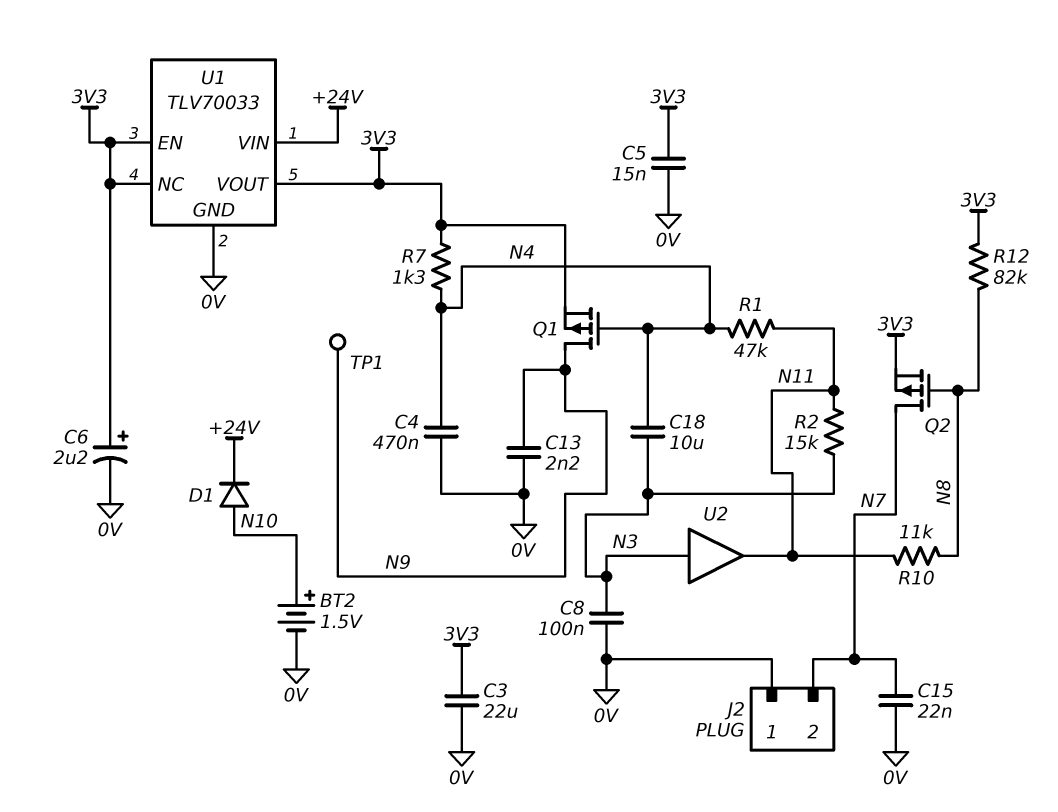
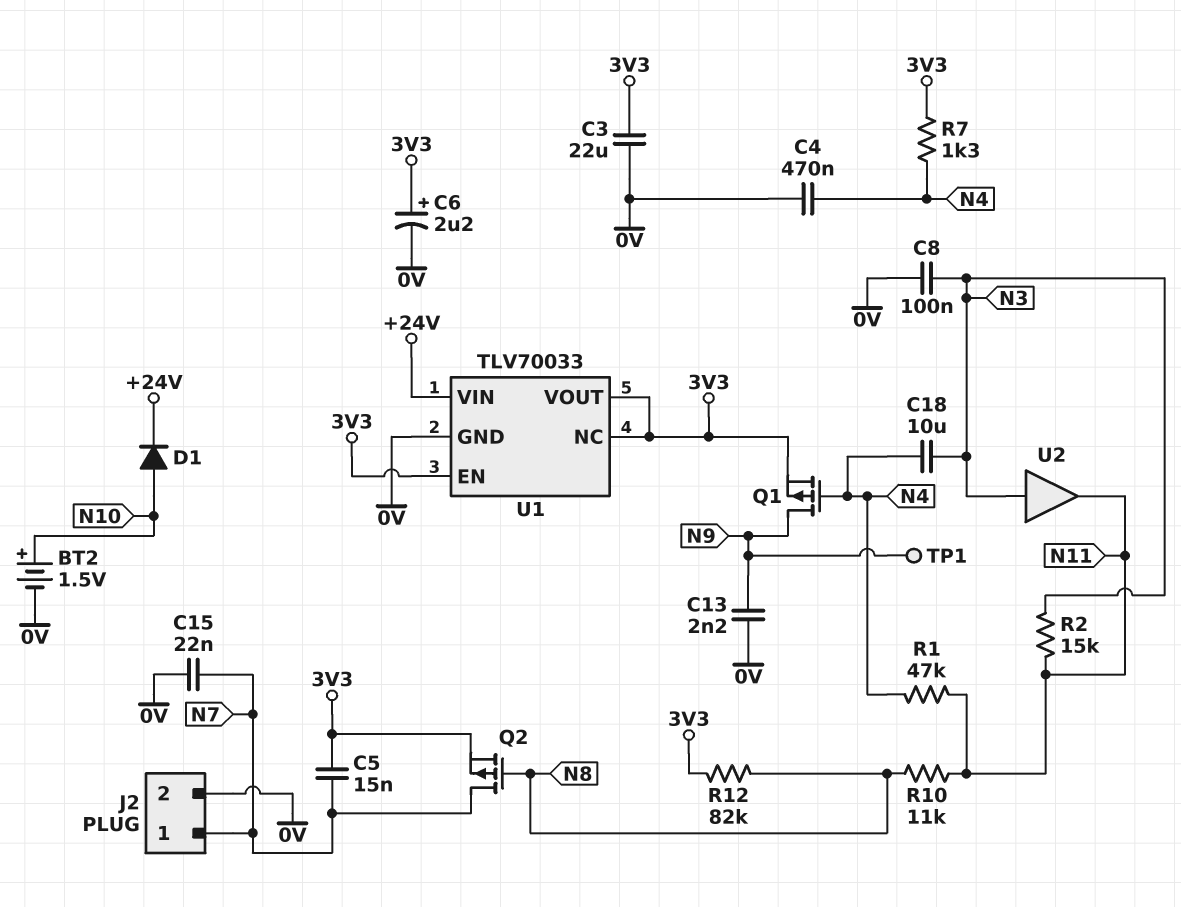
C5: 15nF (0V, 3V3) -> 15nF (3V3, N7)
J2 pin 1: 0V -> N7
J2 pin 2: N7 -> 0V

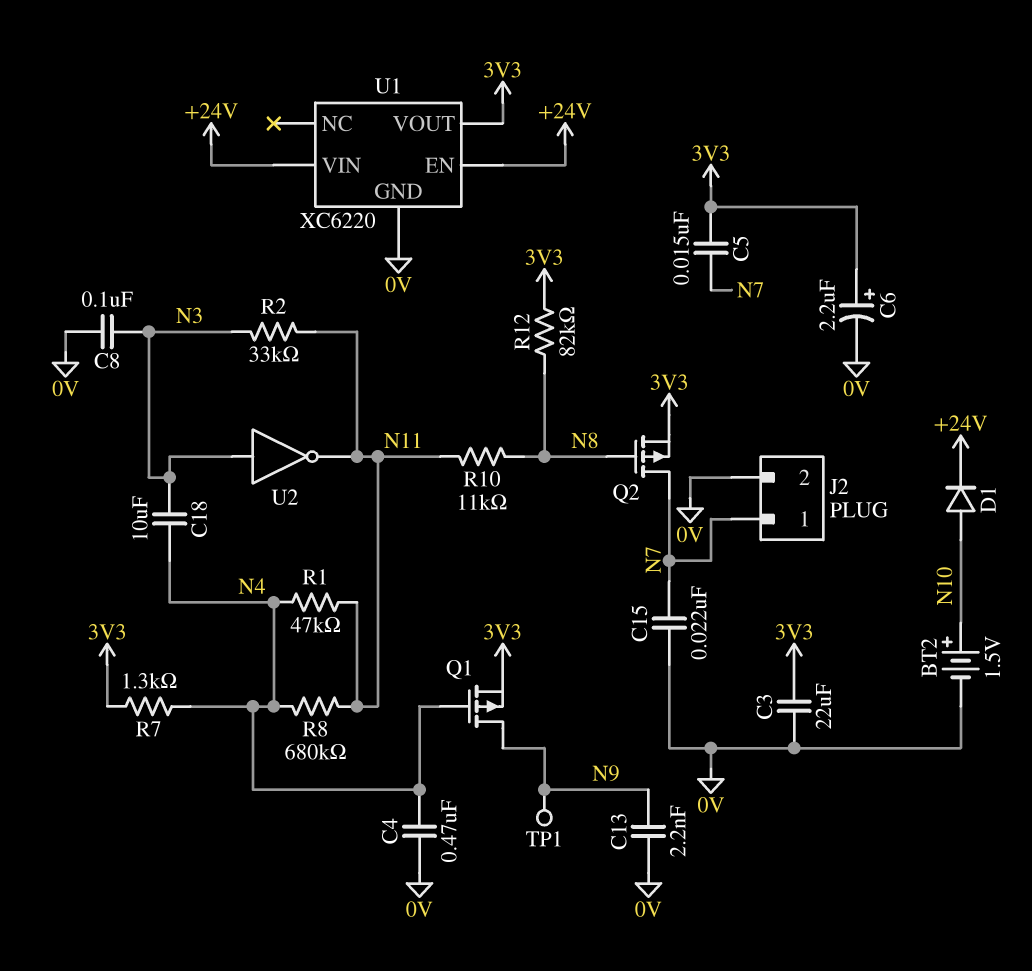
R2: 15k (N3, N11) -> 33k (N3, N11)
R8: none -> 680k (N4, N11)
U1: TLV70033 -> XC6220
U1 pin EN: 3V3 -> +24V
U1 pin NC: 3V3 -> none
U2: buffer (in N3, out N11) -> NOT (in N3, out N11)

